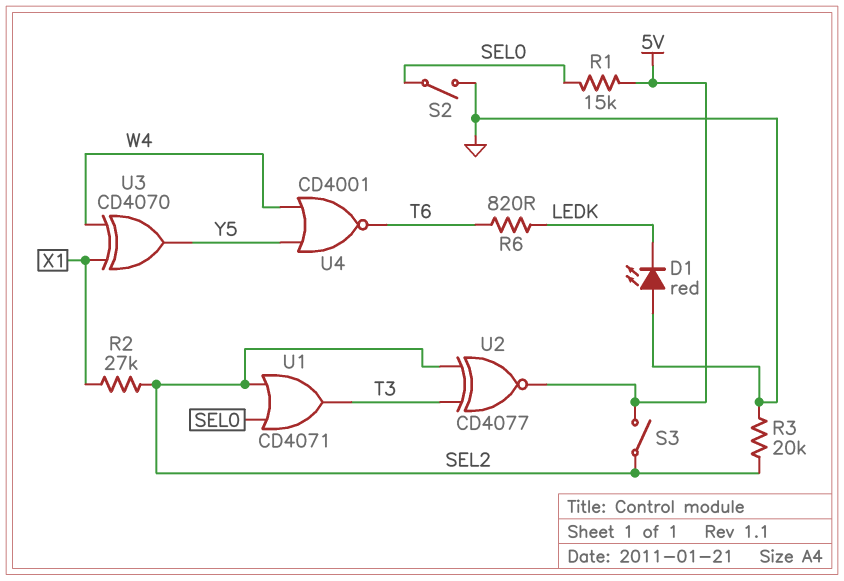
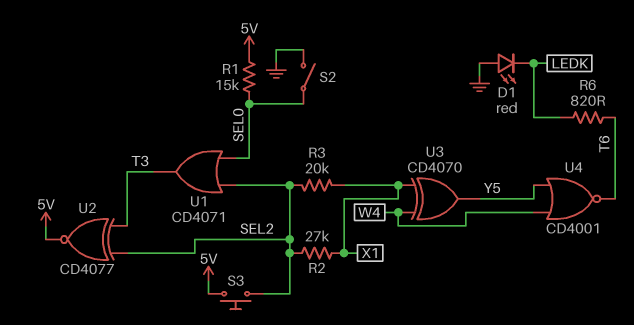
R3: 20k (GND, SEL2) -> 20k (SEL2, X1)
S3: switch (5V, SEL2) -> button (5V, SEL2)

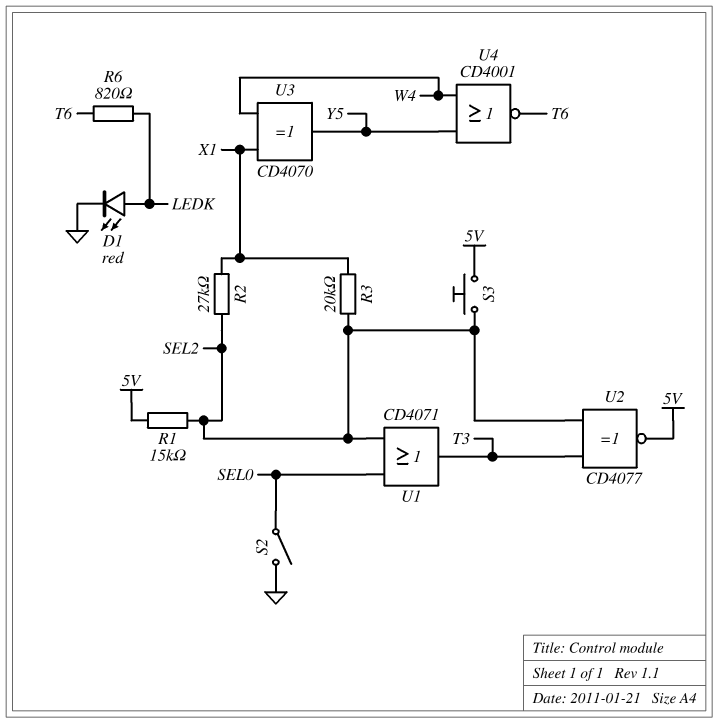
D1: LED red (A GND, K LEDK) -> LED red (A LEDK, K GND)
R1: 15k (5V, SEL0) -> 15k (5V, SEL2)

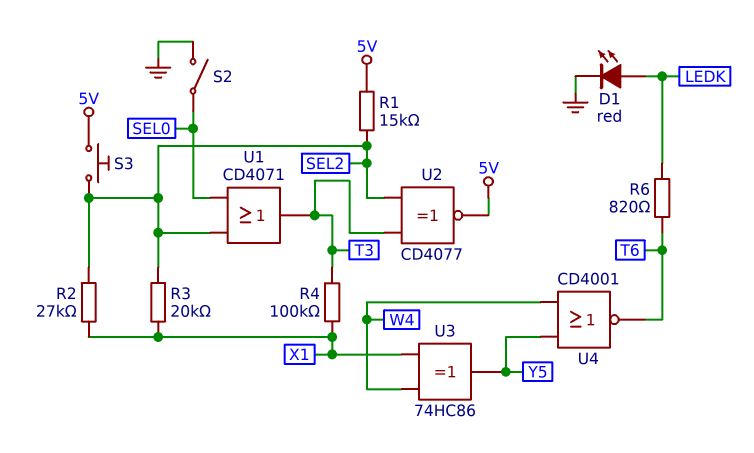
R4: none -> 100k (T3, X1)
U3: XOR CD4070 (in W4, in X1, out Y5) -> XOR 74HC86 (in W4, in X1, out Y5)

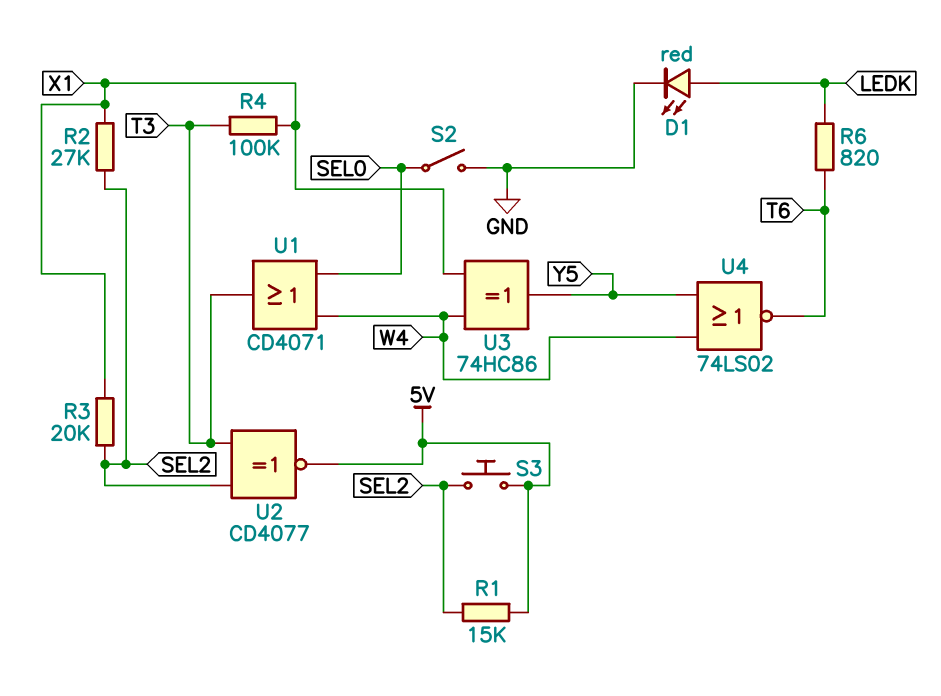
U1: OR CD4071 (in SEL0, in SEL2, out T3) -> OR CD4071 (in SEL0, in W4, out T3)
U4: NOR CD4001 (in W4, in Y5, out T6) -> NOR 74LS02 (in W4, in Y5, out T6)

